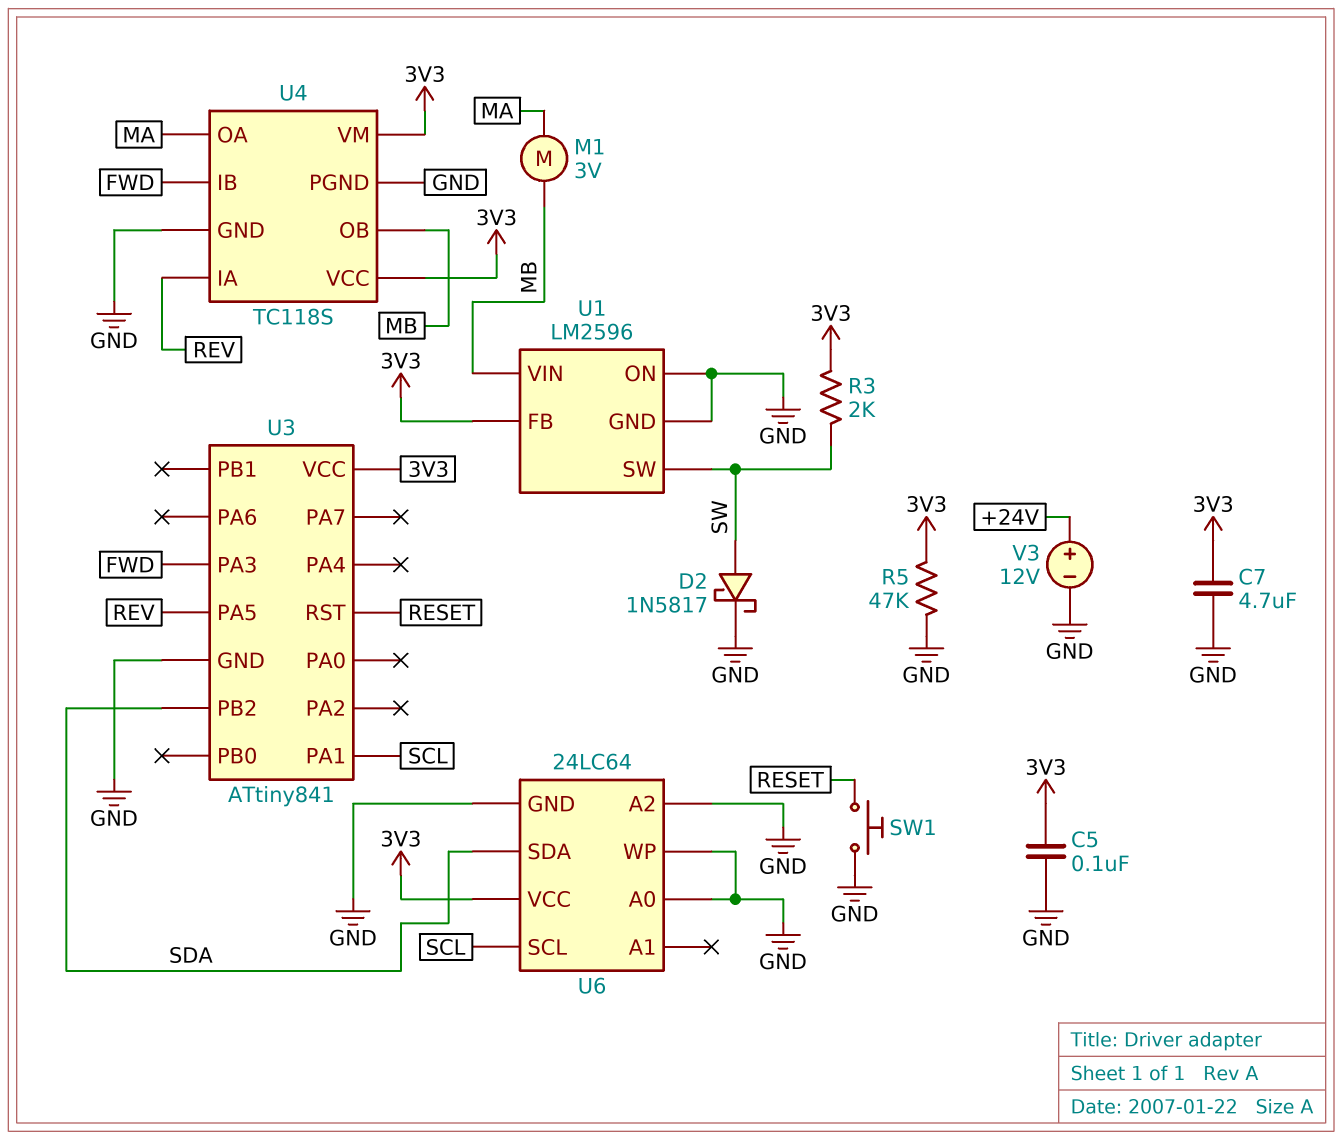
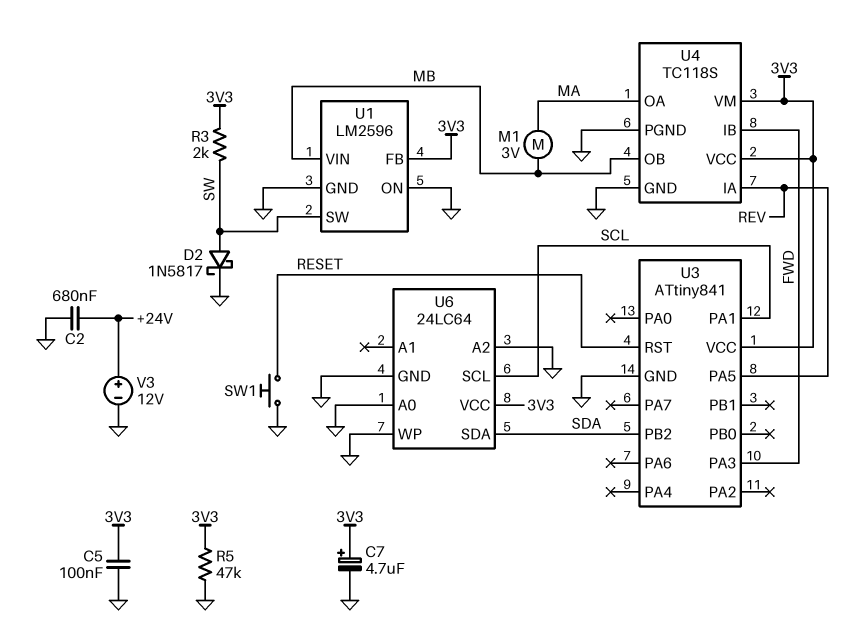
C2: none -> 680nF (+24V, GND)
C7: 4.7uF (3V3, GND) -> 4.7uF (plus 3V3, minus GND)

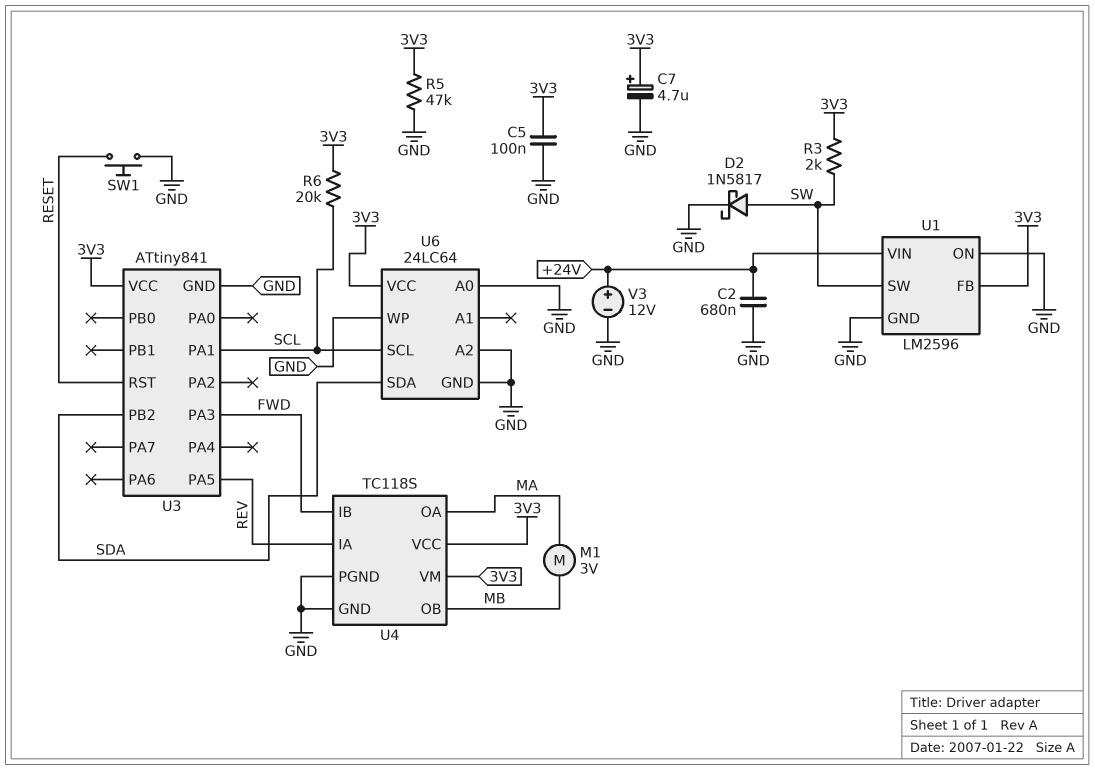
R6: none -> 20k (3V3, SCL)
U1 pin VIN: MB -> +24V

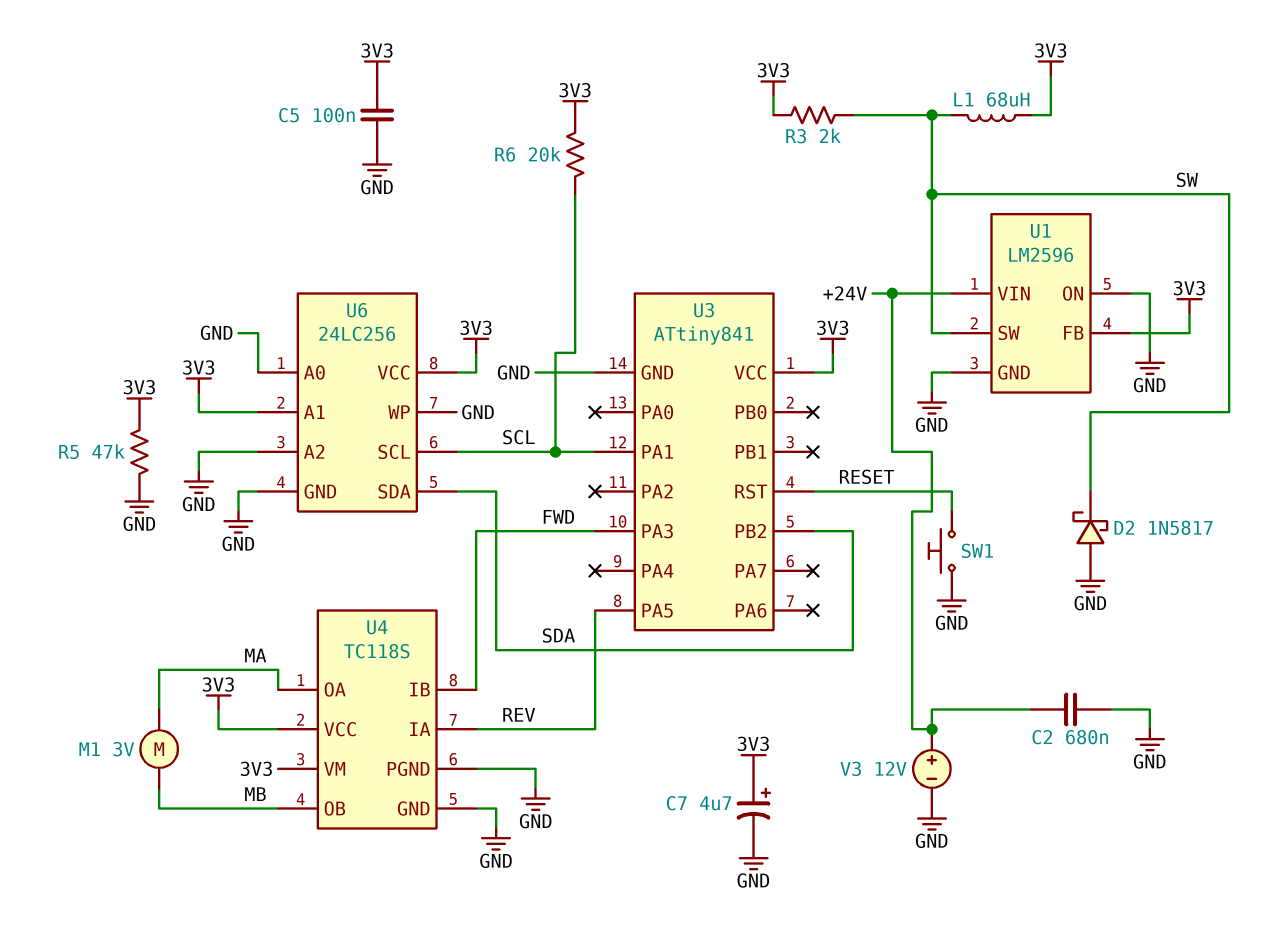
D2: schottky 1N5817 (A SW, K GND) -> schottky 1N5817 (A GND, K SW)
L1: none -> 68uH (3V3, SW)
U6: 24LC64 -> 24LC256
U6 pin A1: none -> 3V3

